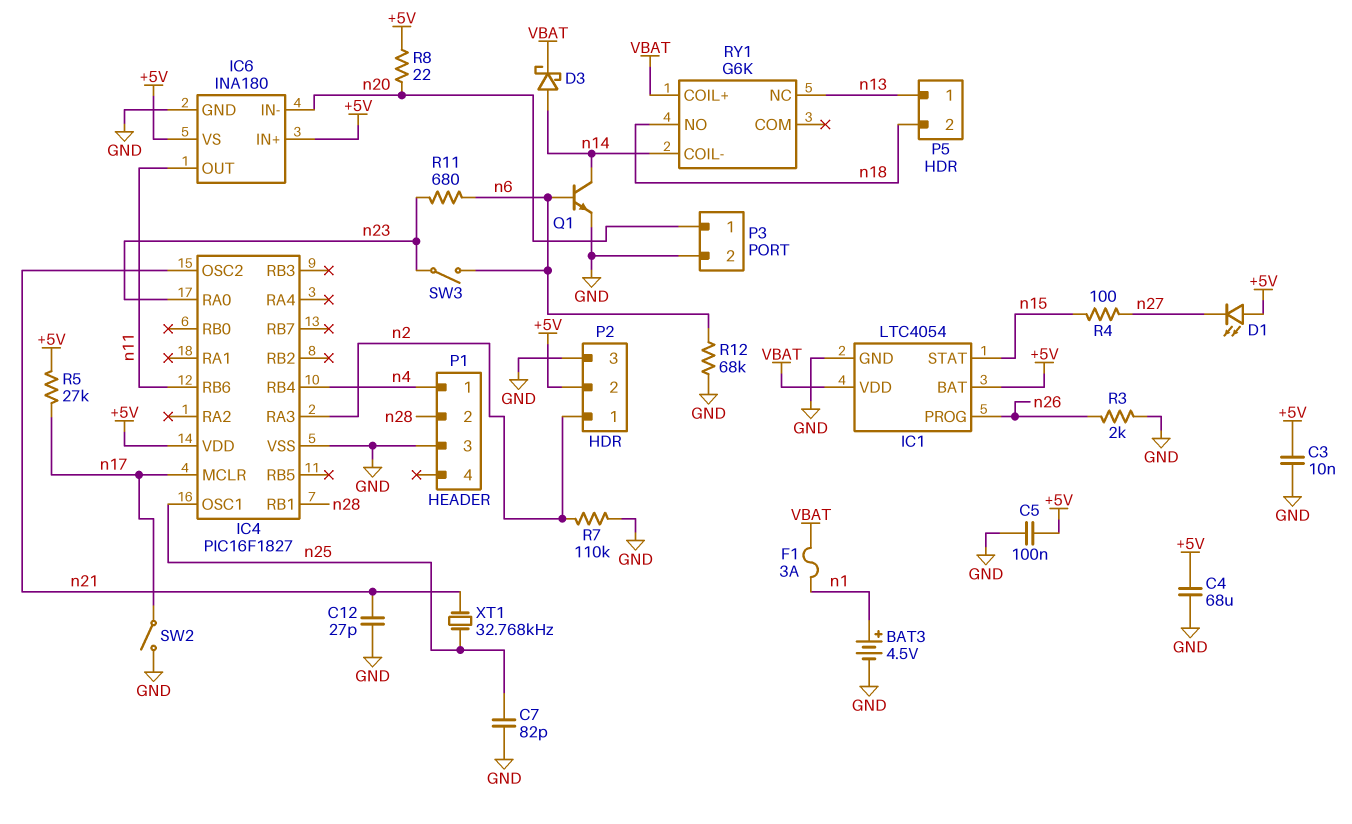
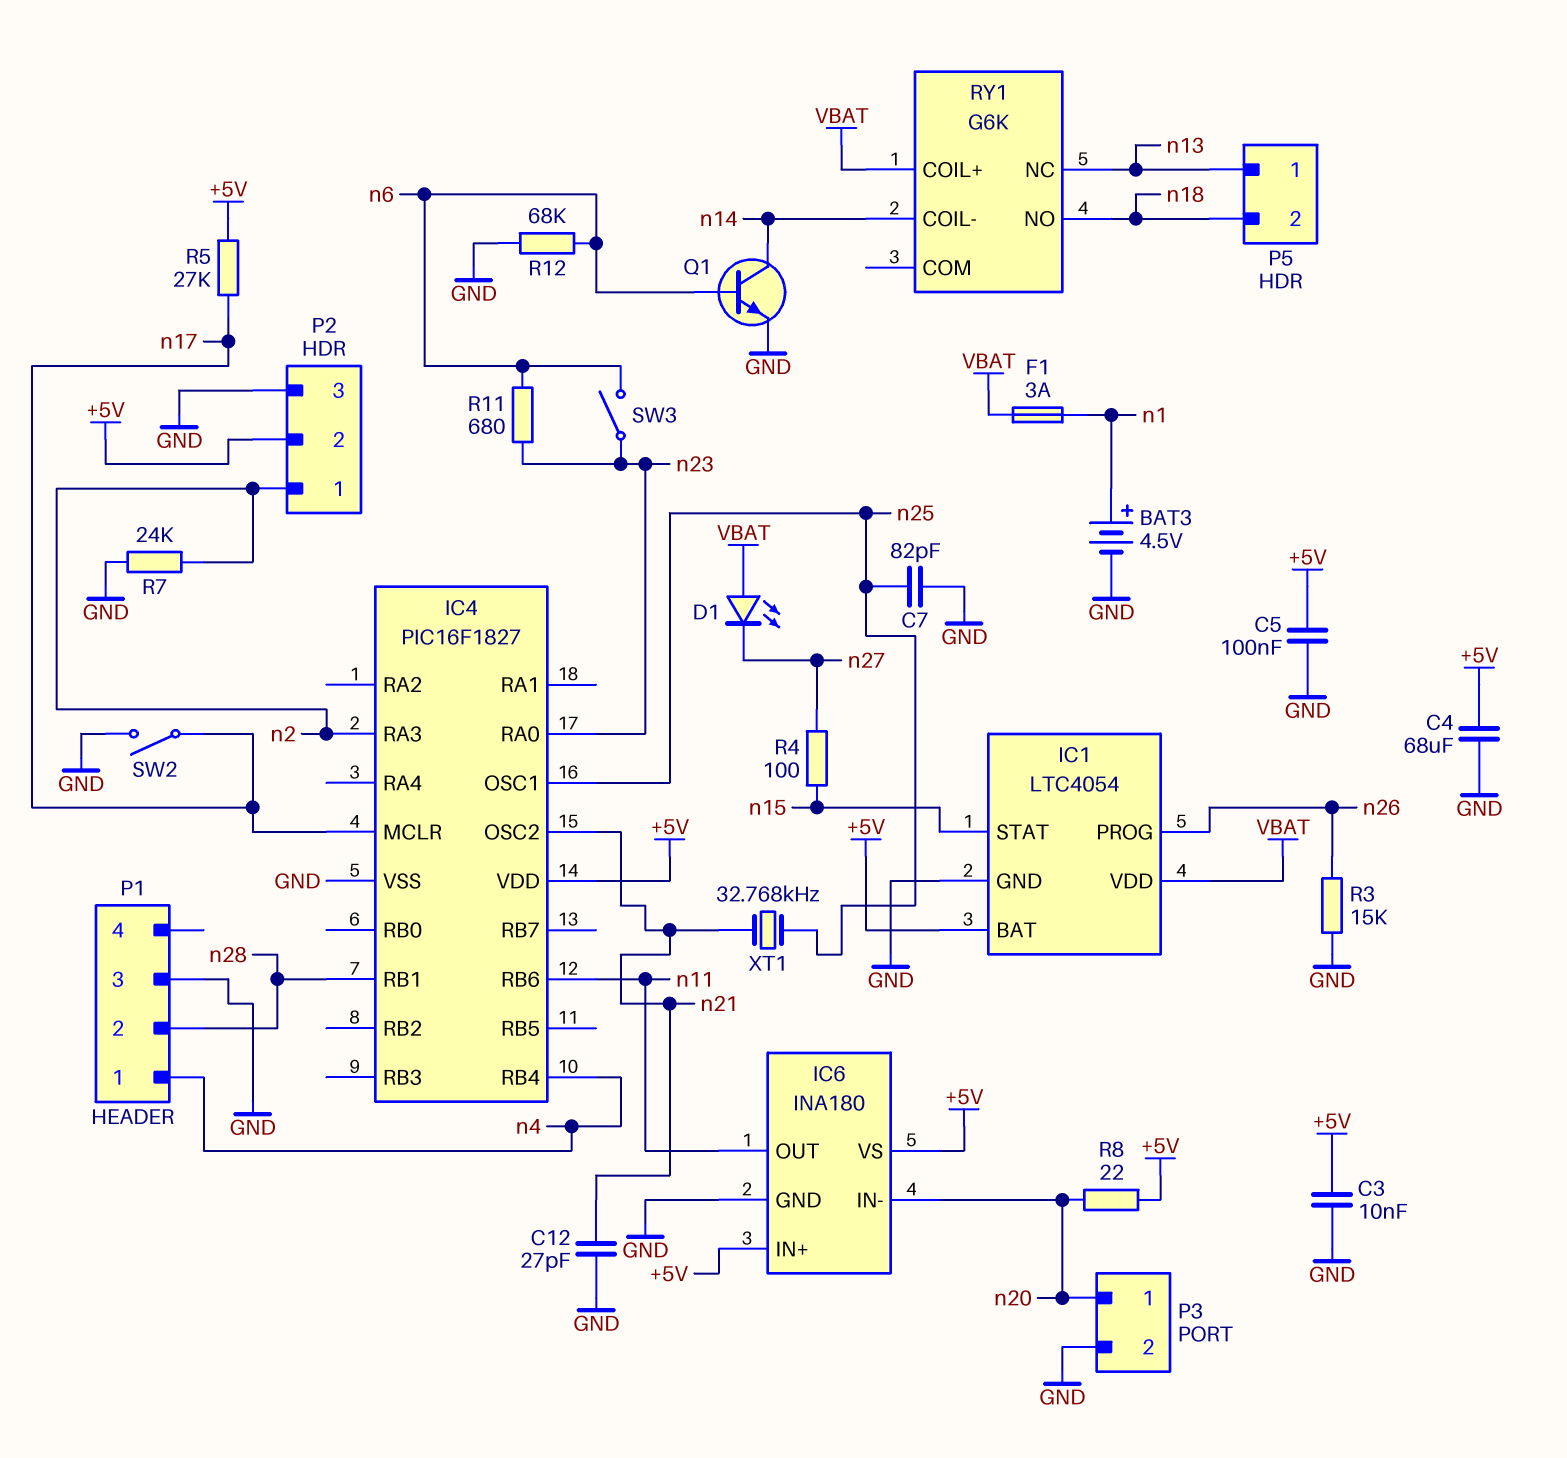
D1: LED (A +5V, K n27) -> LED (A VBAT, K n27)
D3: schottky (A n14, K VBAT) -> none
R3: 2k (GND, n26) -> 15k (GND, n26)
R7: 110k (GND, n2) -> 24k (GND, n2)

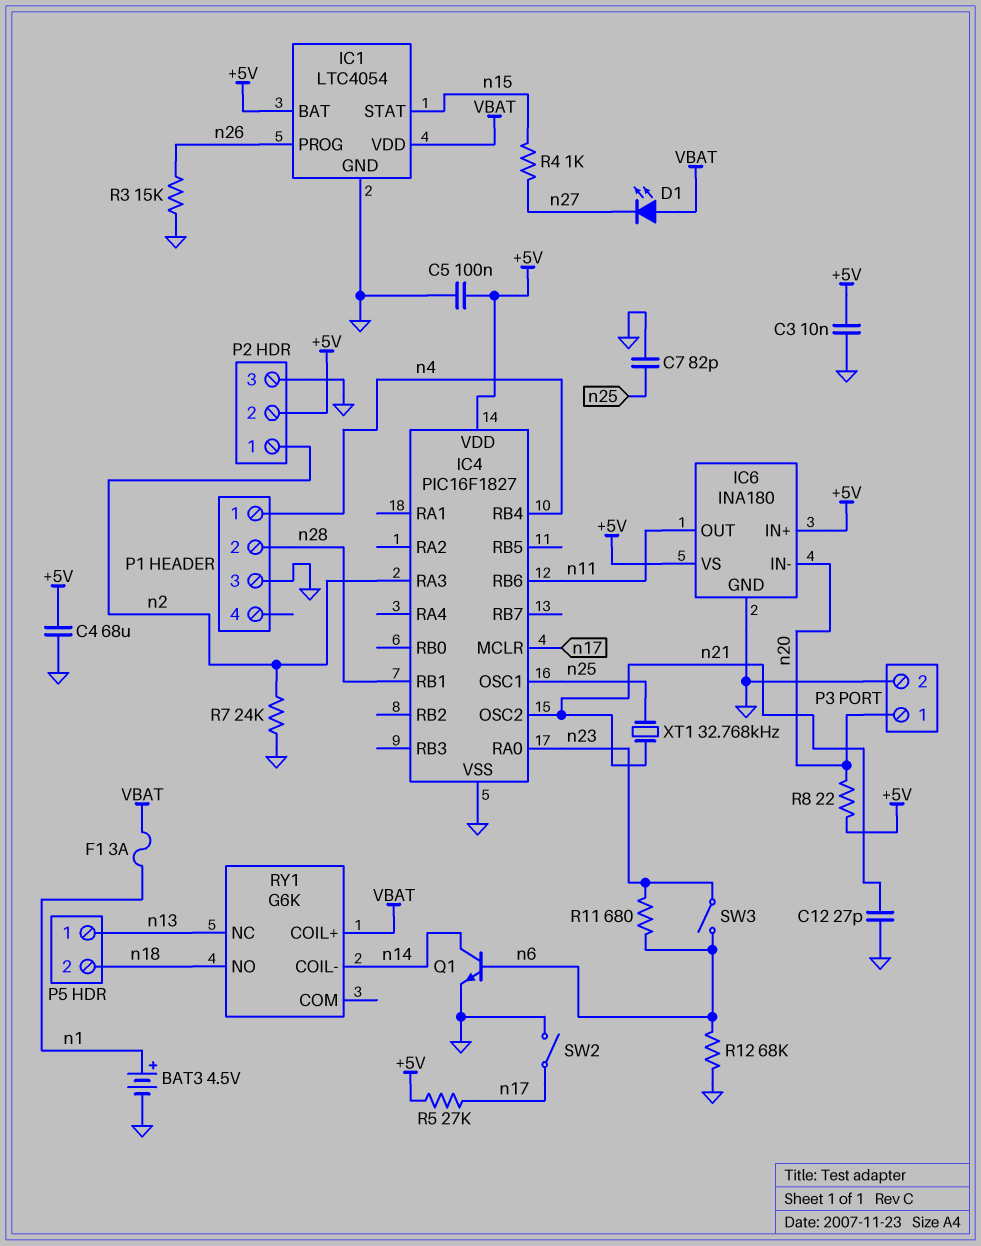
R4: 100 (n15, n27) -> 1k (n15, n27)

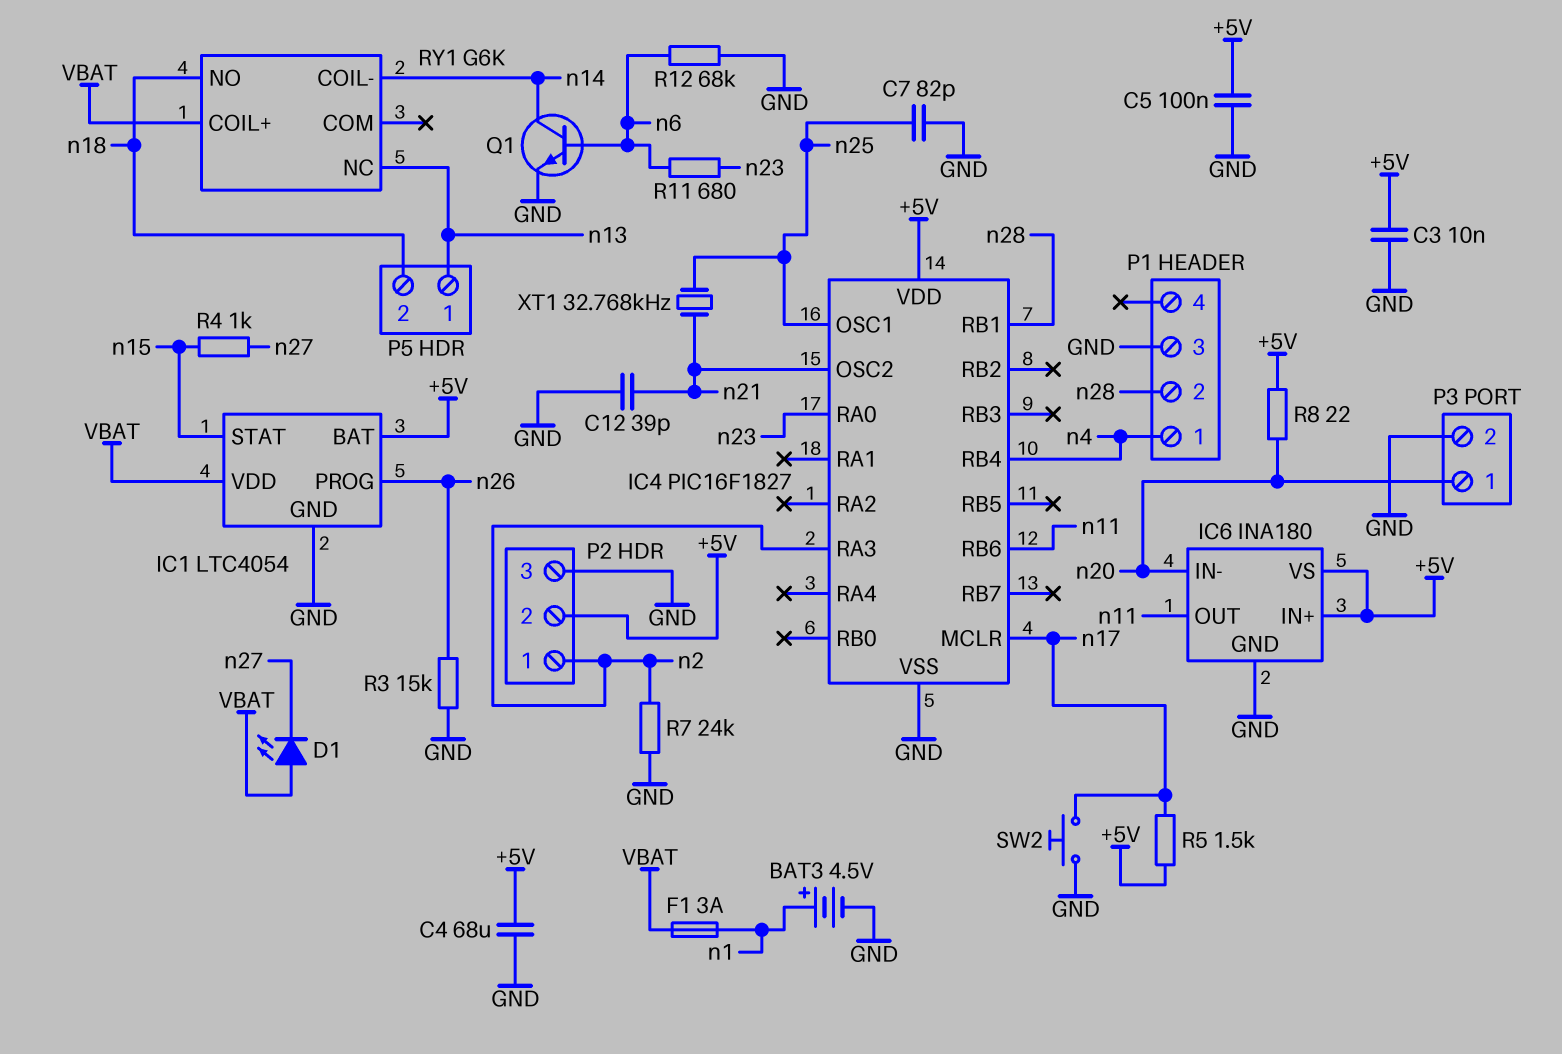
C12: 27pF (GND, n21) -> 39pF (GND, n21)
R5: 27k (+5V, n17) -> 1.5k (+5V, n17)
SW2: switch (GND, n17) -> button (GND, n17)
SW3: switch (n6, n23) -> none

